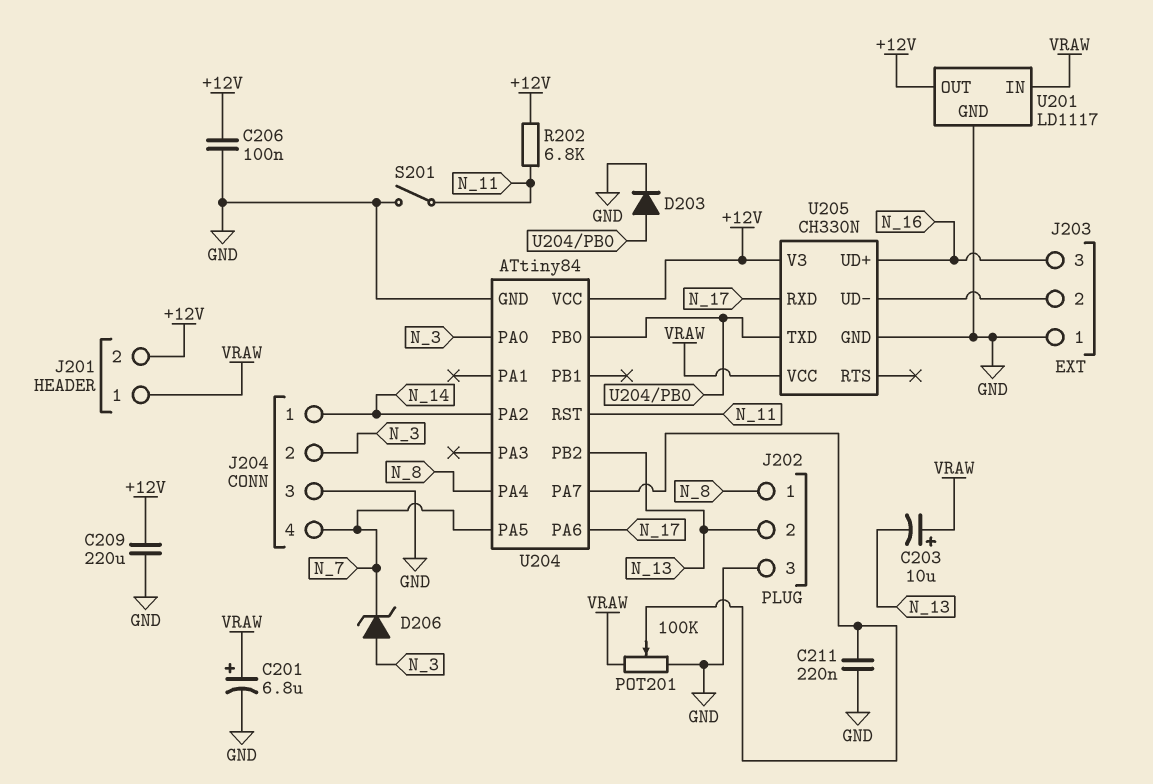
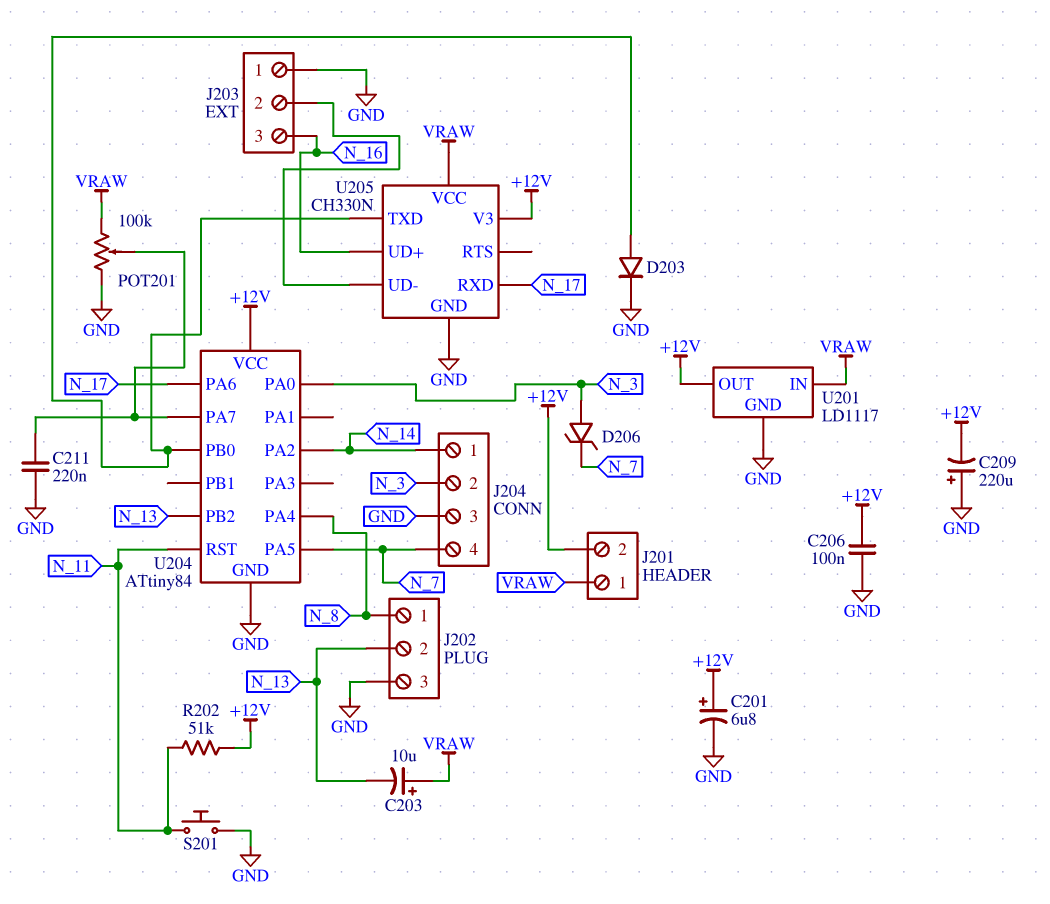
C201: 6.8uF (plus VRAW, minus GND) -> 6.8uF (plus +12V, minus GND)
C209: 220uF (+12V, GND) -> 220uF (plus GND, minus +12V)
R202: 6.8k (+12V, N_11) -> 51k (+12V, N_11)
S201: switch (GND, N_11) -> button (GND, N_11)

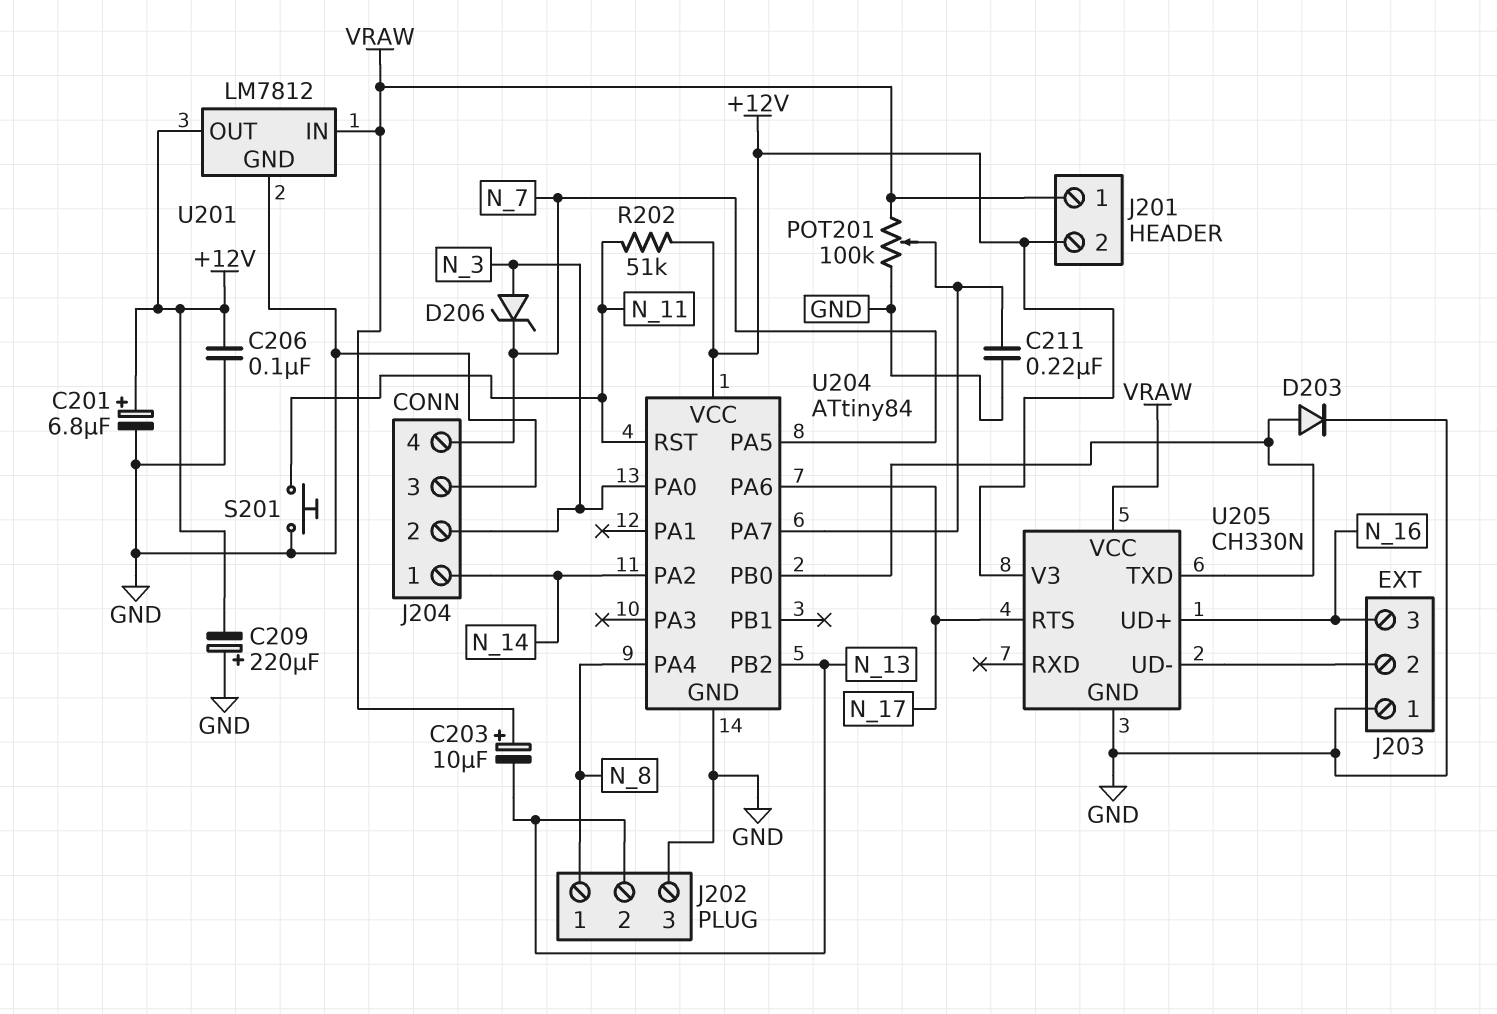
U201: LD1117 -> LM7812
U205 pin RTS: none -> N_17
U205 pin RXD: N_17 -> none

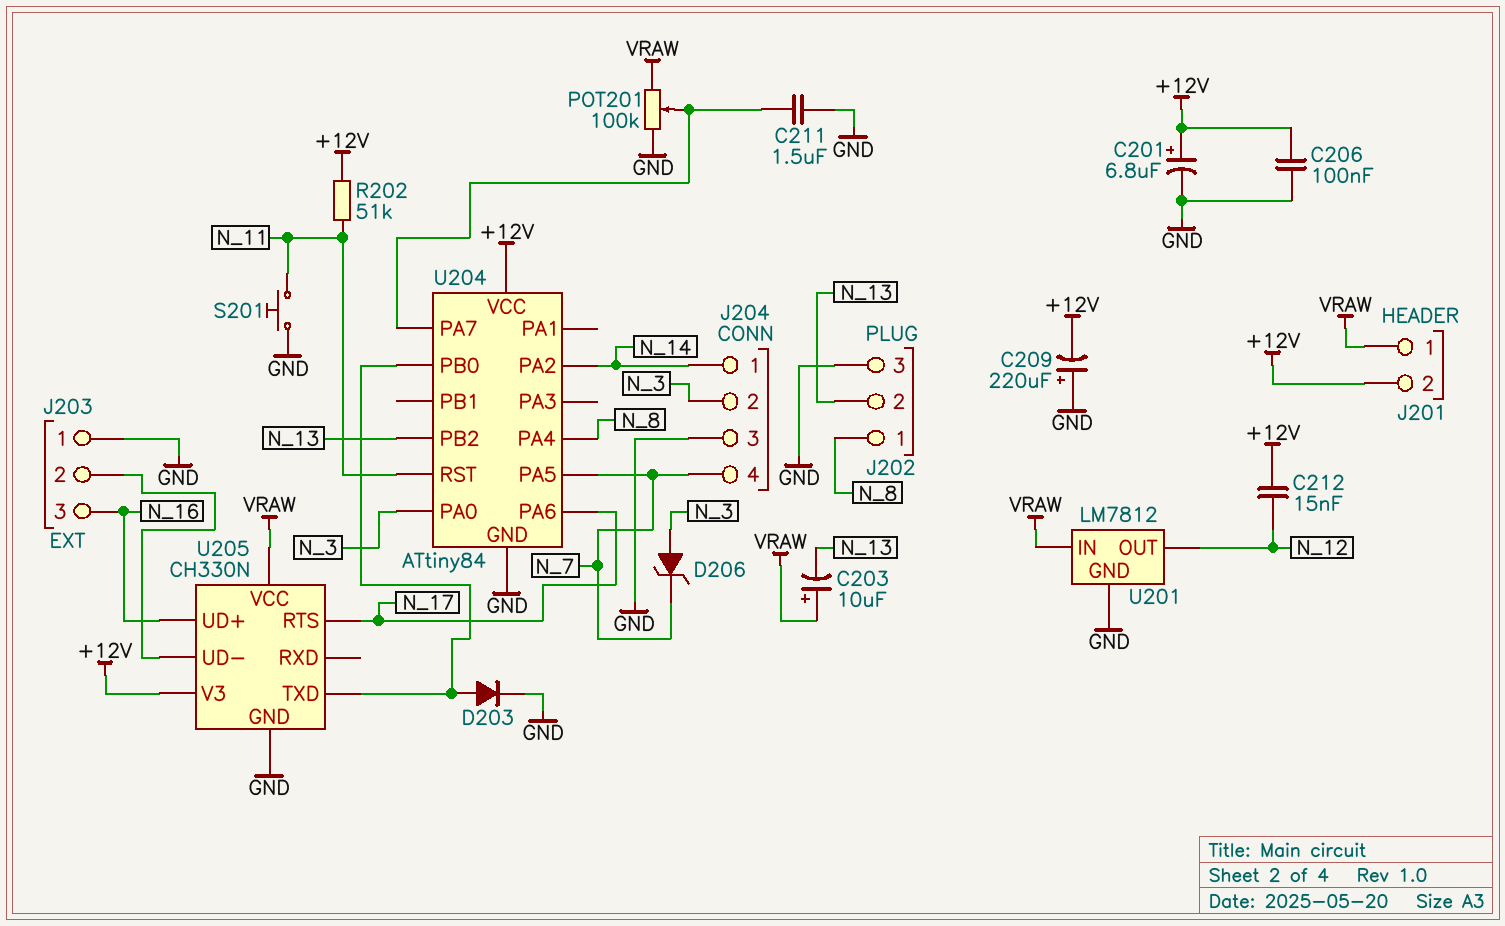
C211: 220nF (GND, U204/PA7) -> 1.5uF (GND, U204/PA7)
C212: none -> 15nF (+12V, N_12)
U201 pin OUT: +12V -> N_12

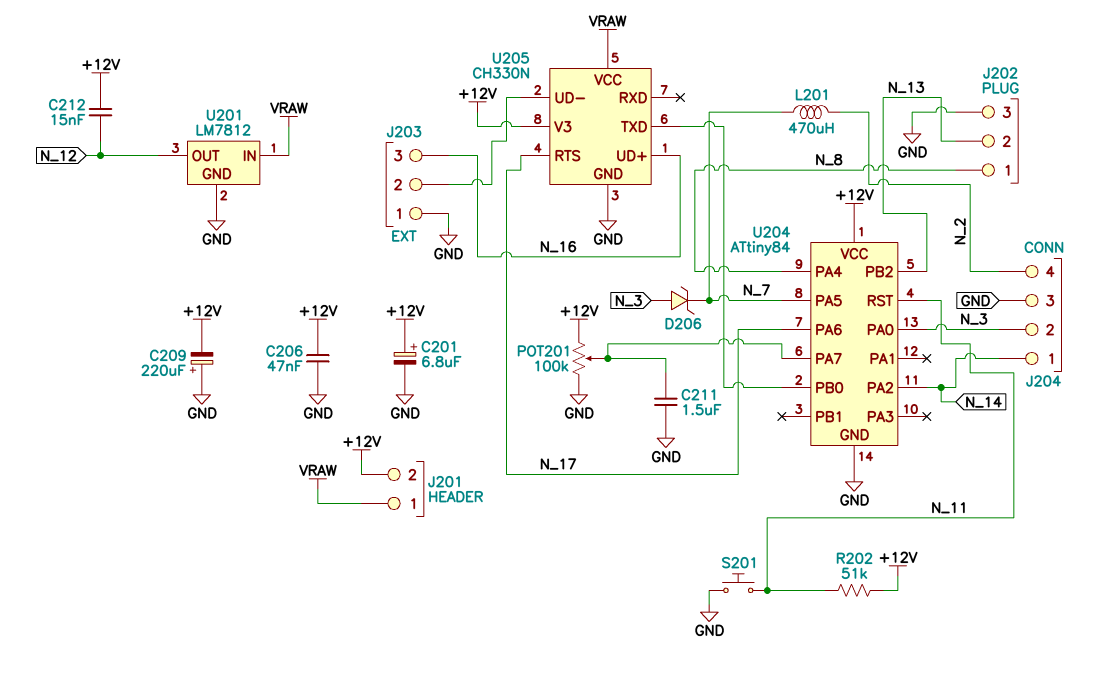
C203: 10uF (plus VRAW, minus N_13) -> none
C206: 100nF (+12V, GND) -> 47nF (+12V, GND)
D203: diode (A U204/PB0, K GND) -> none
J204 pin 4: N_7 -> N_2
L201: none -> 470uH (N_2, N_7)
POT201: 100k (GND, VRAW, wiper U204/PA7) -> 100k (+12V, GND, wiper U204/PA7)

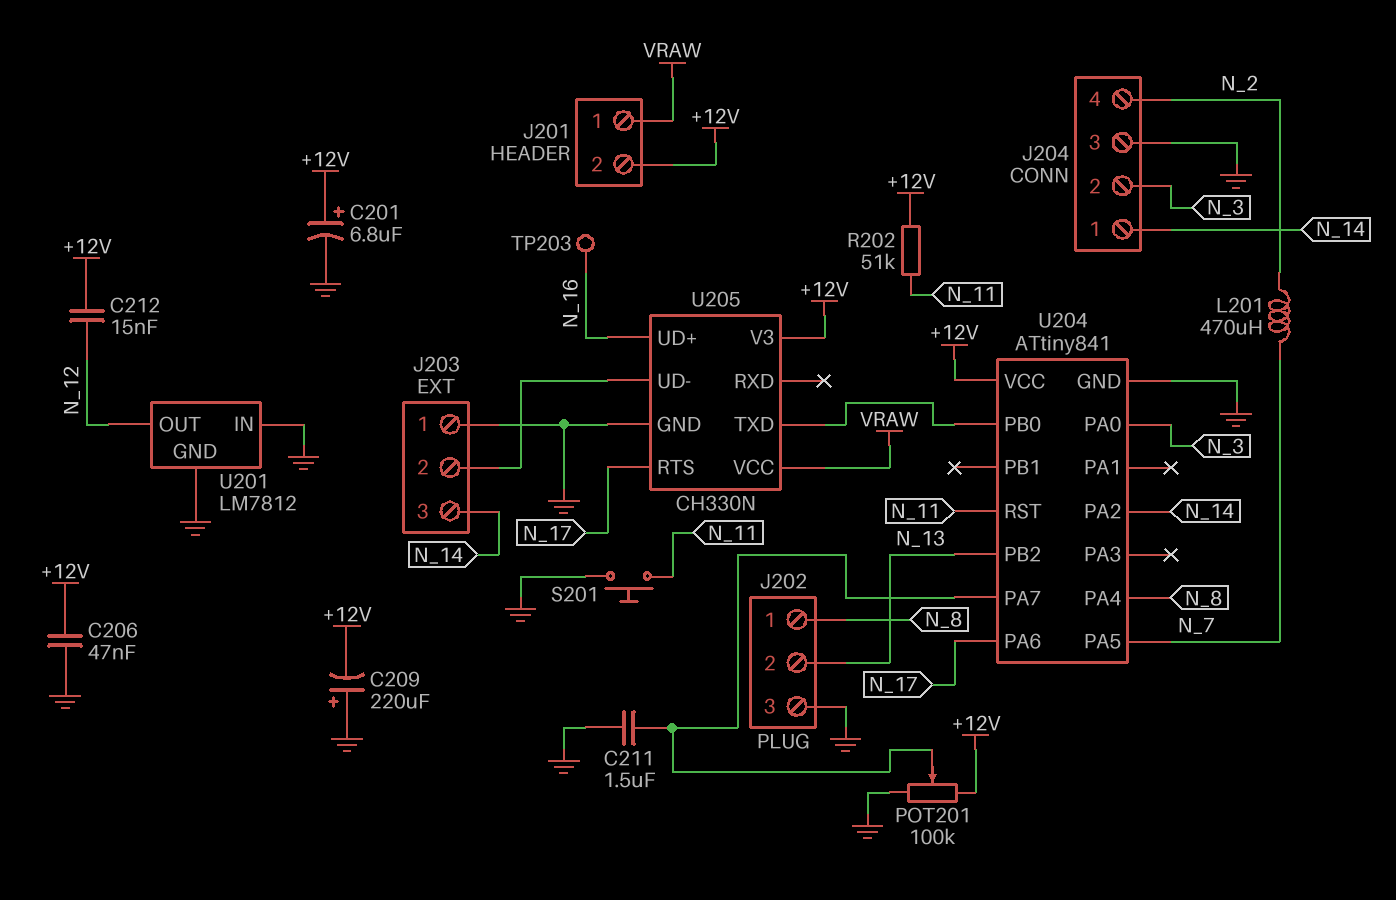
D206: zener (A N_3, K N_7) -> none
J203 pin 3: N_16 -> N_14
TP203: none -> test point (N_16)
U201 pin IN: VRAW -> GND
U204: ATtiny84 -> ATtiny841

